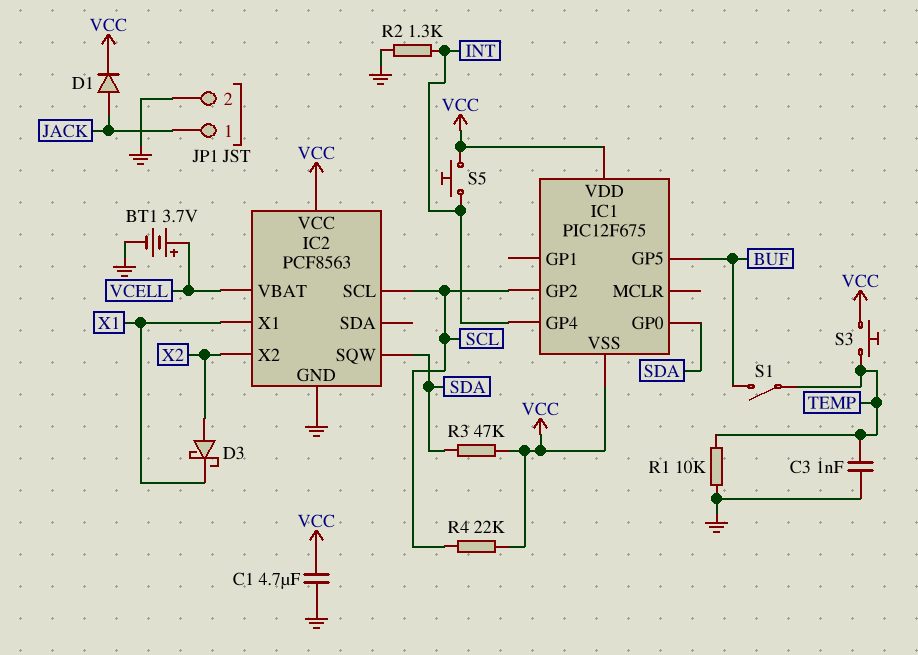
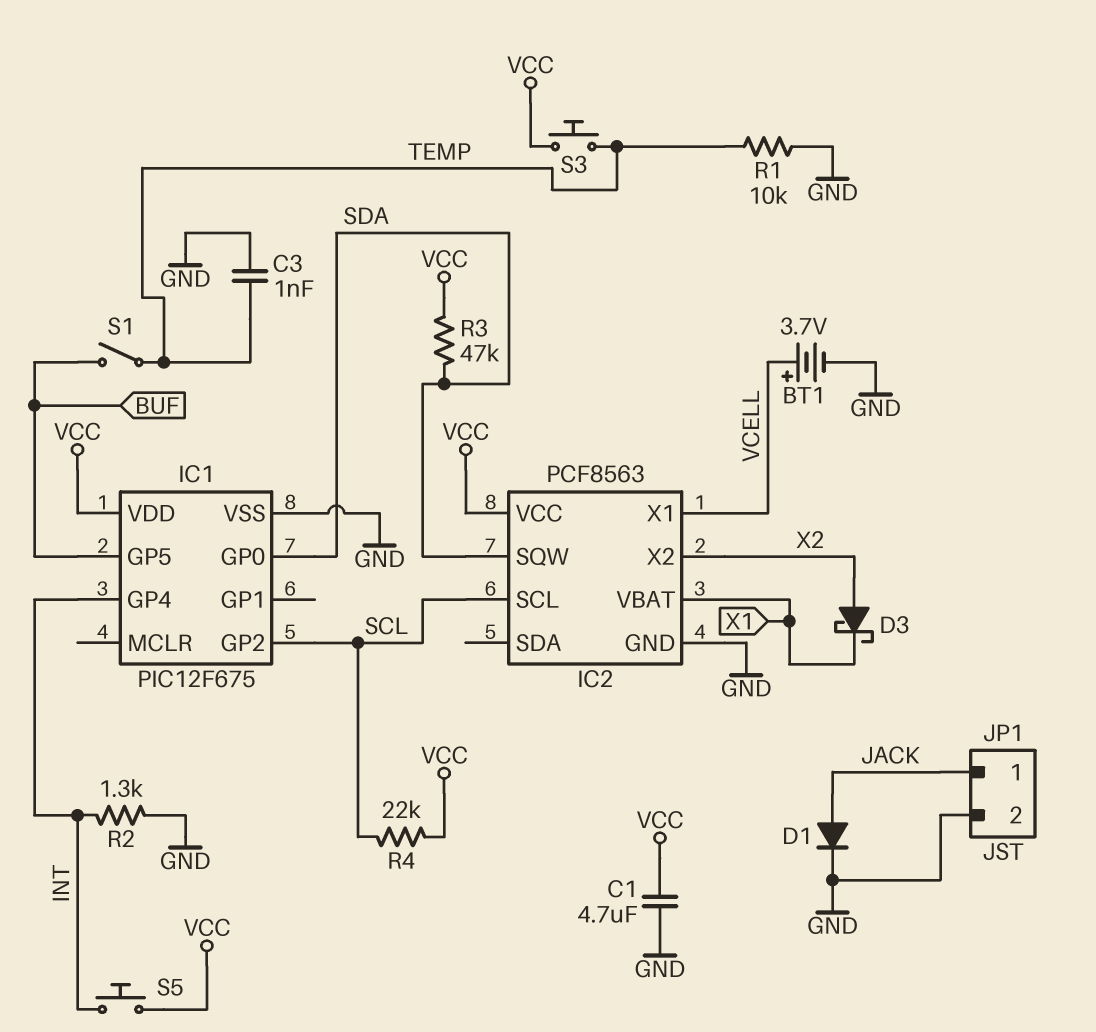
D1: diode (A JACK, K VCC) -> diode (A JACK, K GND)
IC1 pin VSS: VCC -> GND
IC2 pin VBAT: VCELL -> X1
IC2 pin X1: X1 -> VCELL

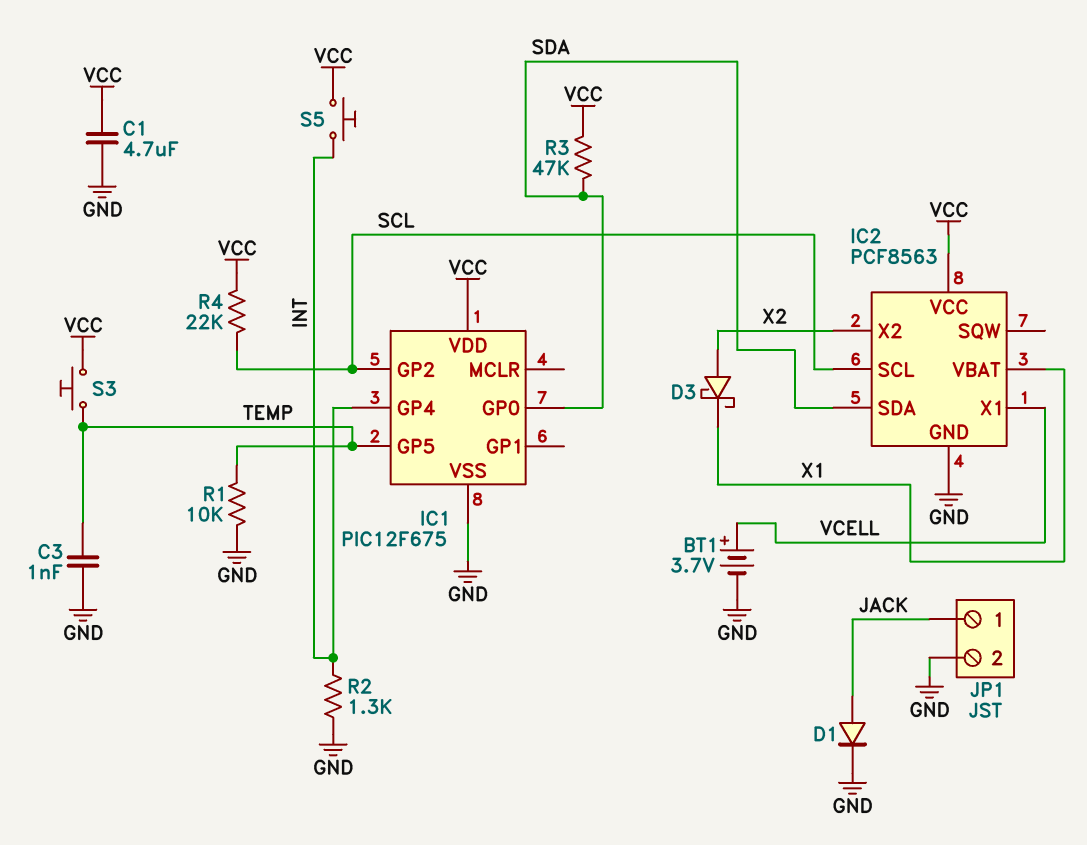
IC1 pin GP5: BUF -> TEMP
IC2 pin SDA: none -> SDA
IC2 pin SQW: SDA -> none
S1: switch (BUF, TEMP) -> none

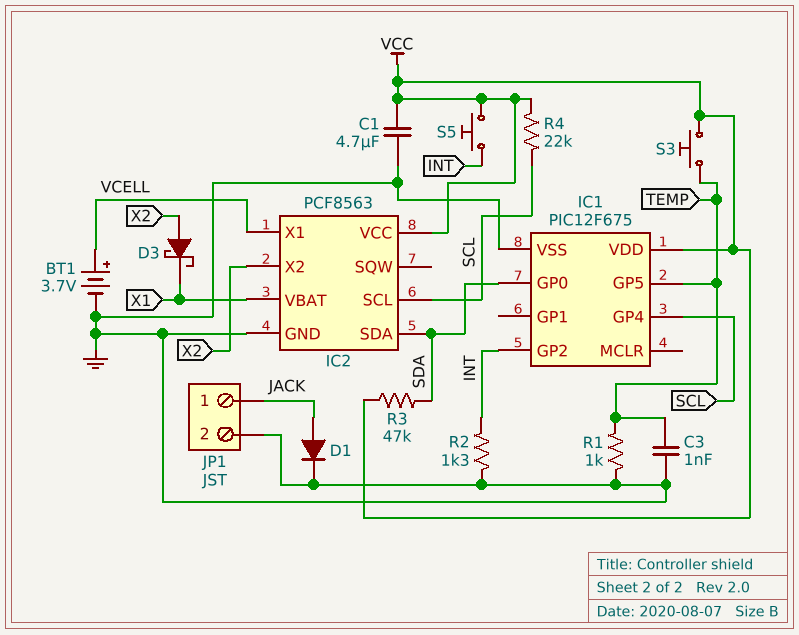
IC1 pin GP2: SCL -> INT
IC1 pin GP4: INT -> SCL
R1: 10k (GND, TEMP) -> 1k (GND, TEMP)

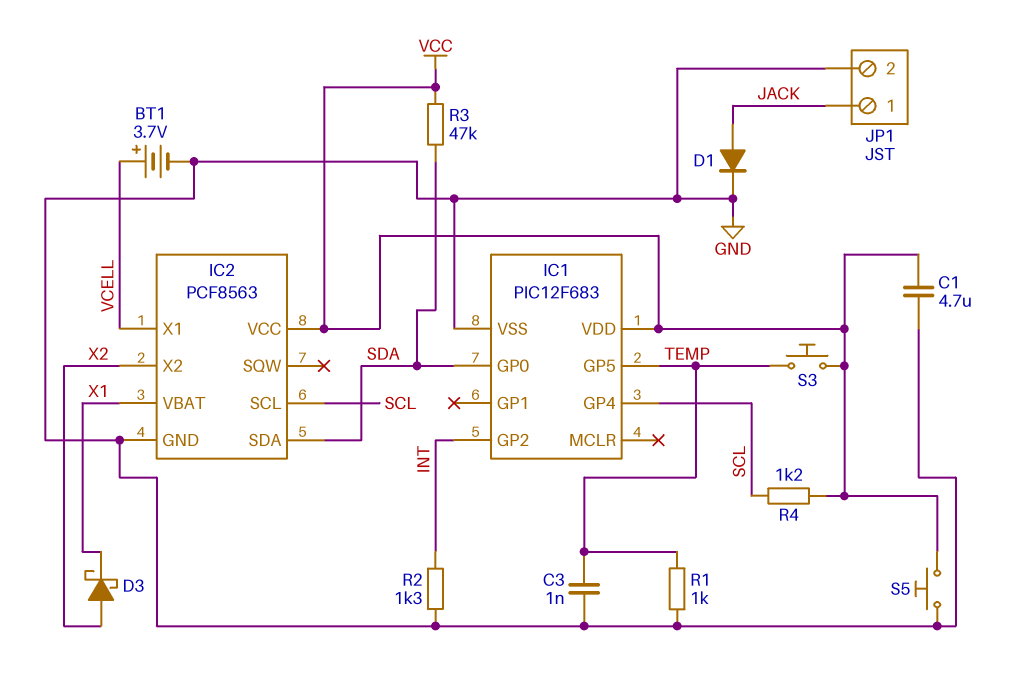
IC1: PIC12F675 -> PIC12F683
R4: 22k (SCL, VCC) -> 1.2k (SCL, VCC)
S5: button (INT, VCC) -> button (GND, VCC)

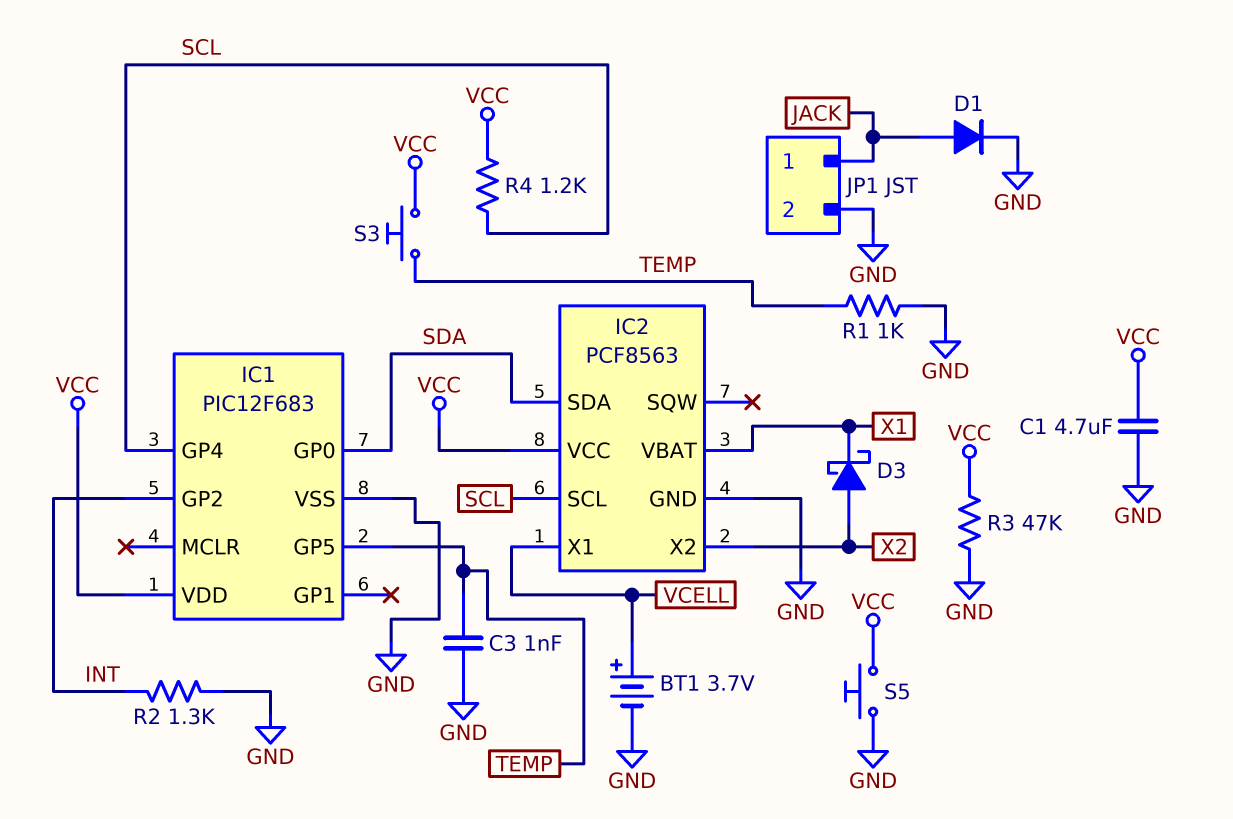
R3: 47k (SDA, VCC) -> 47k (GND, VCC)

